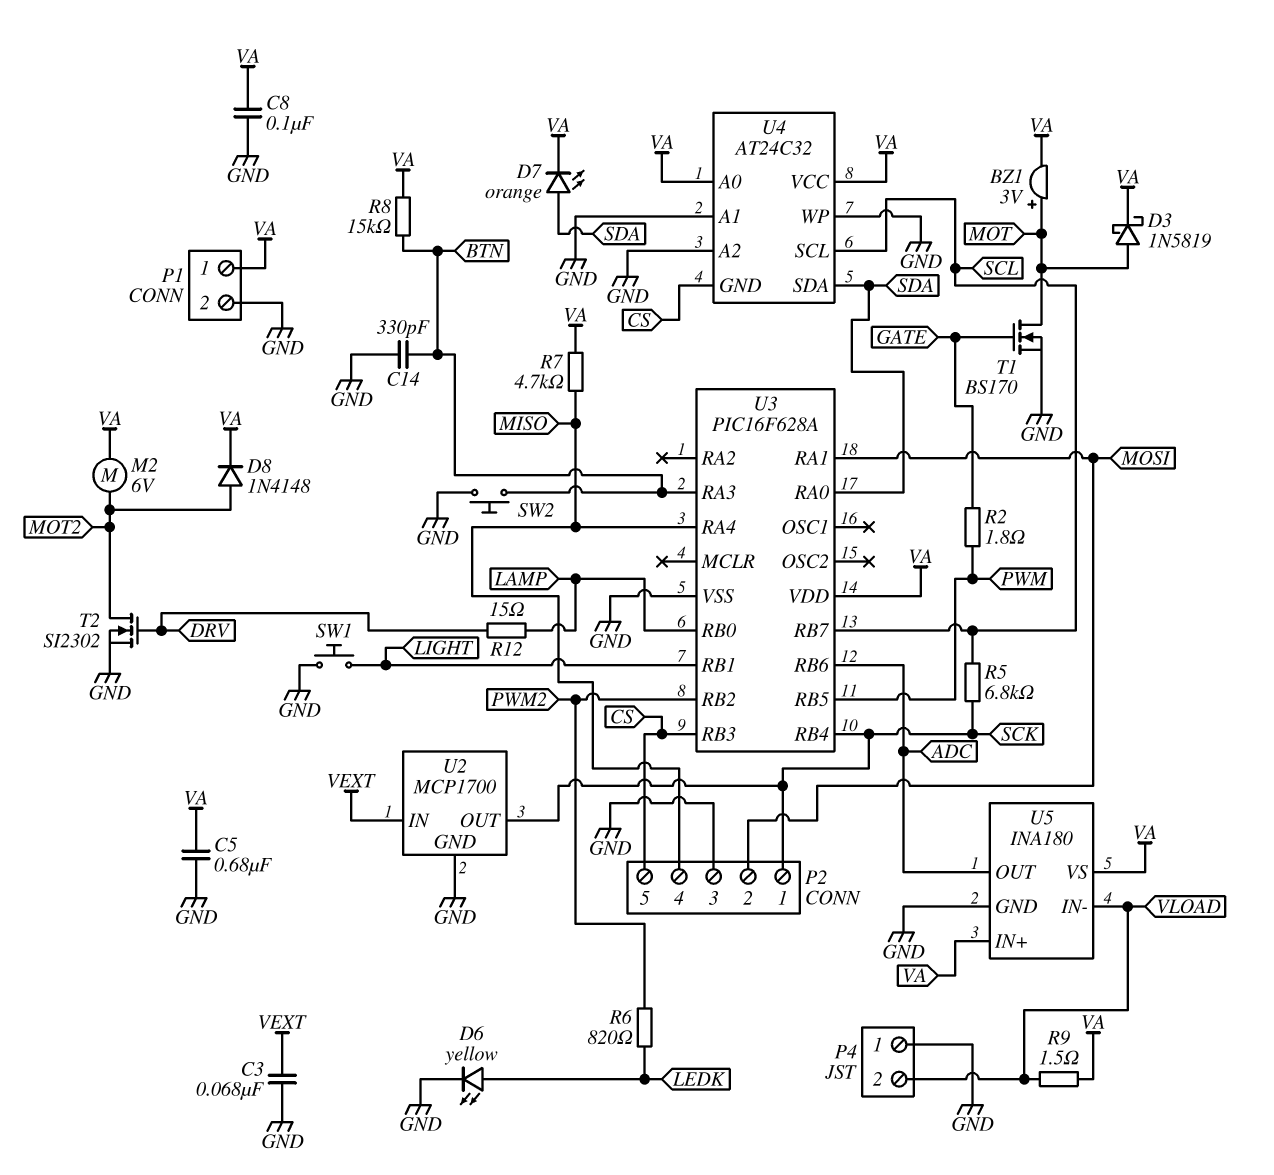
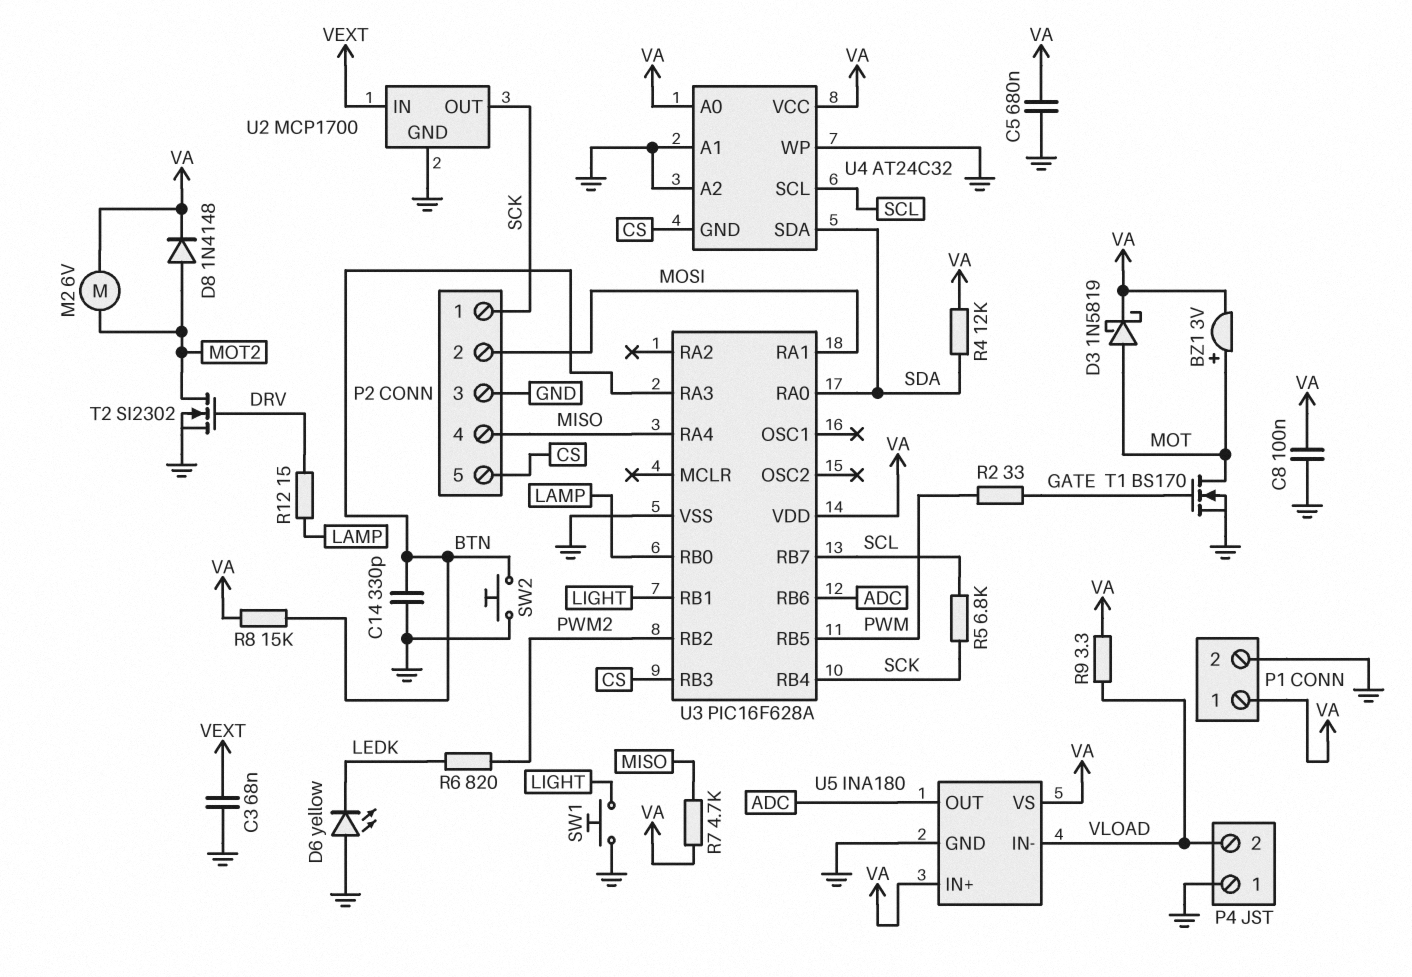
D6: LED yellow (A LEDK, K GND) -> LED yellow (A GND, K LEDK)
D7: LED orange (A SDA, K VA) -> none
R2: 1.8 (GATE, PWM) -> 33 (GATE, PWM)
R4: none -> 12k (SDA, VA)
R9: 1.5 (VA, VLOAD) -> 3.3 (VA, VLOAD)

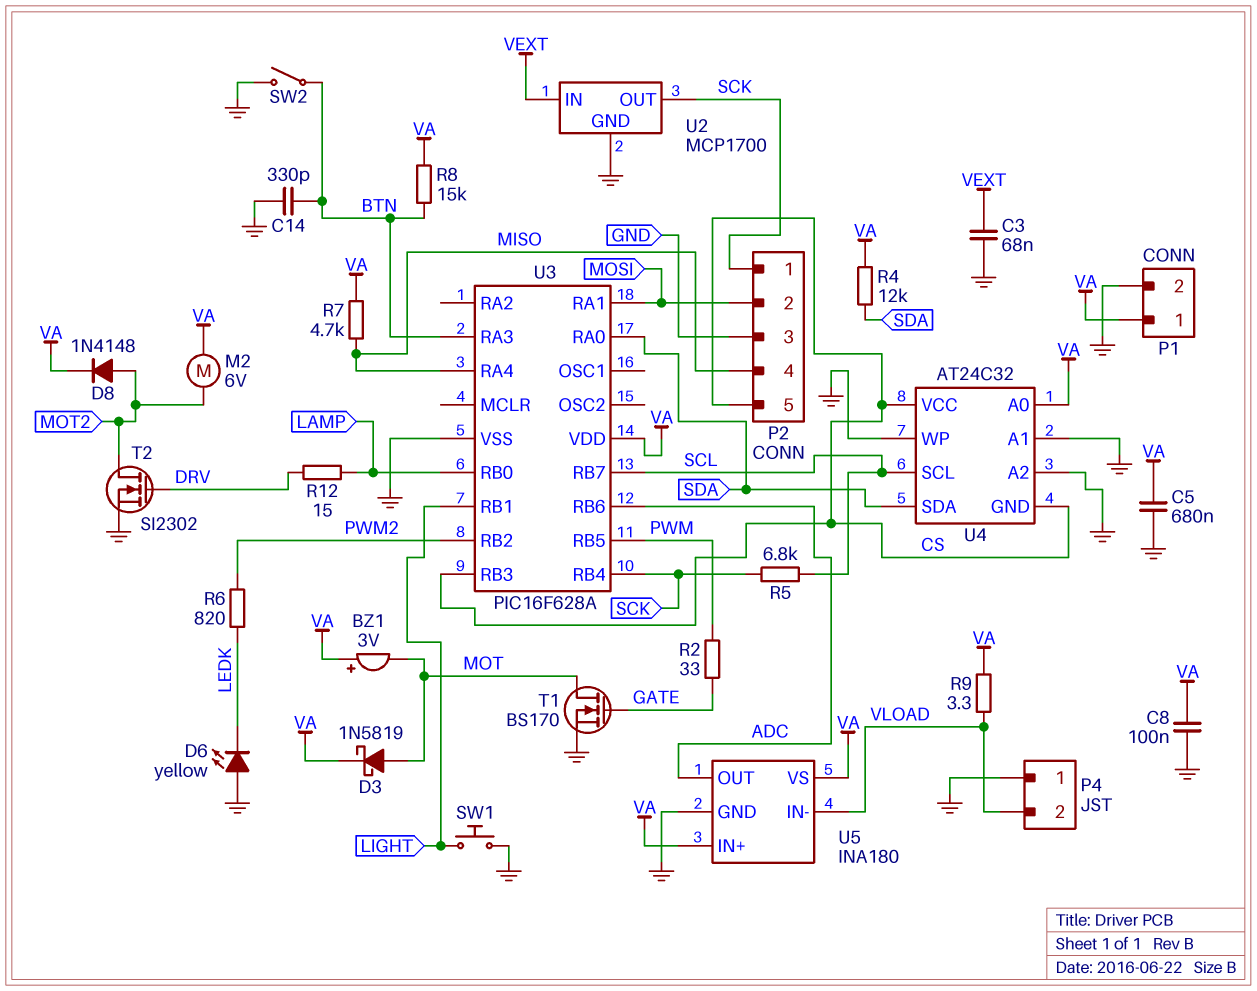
BZ1: buzzer 3V (plus MOT, minus VA) -> buzzer 3V (plus VA, minus MOT)
SW2: button (BTN, GND) -> switch (BTN, GND)
U4 pin VCC: VA -> CS

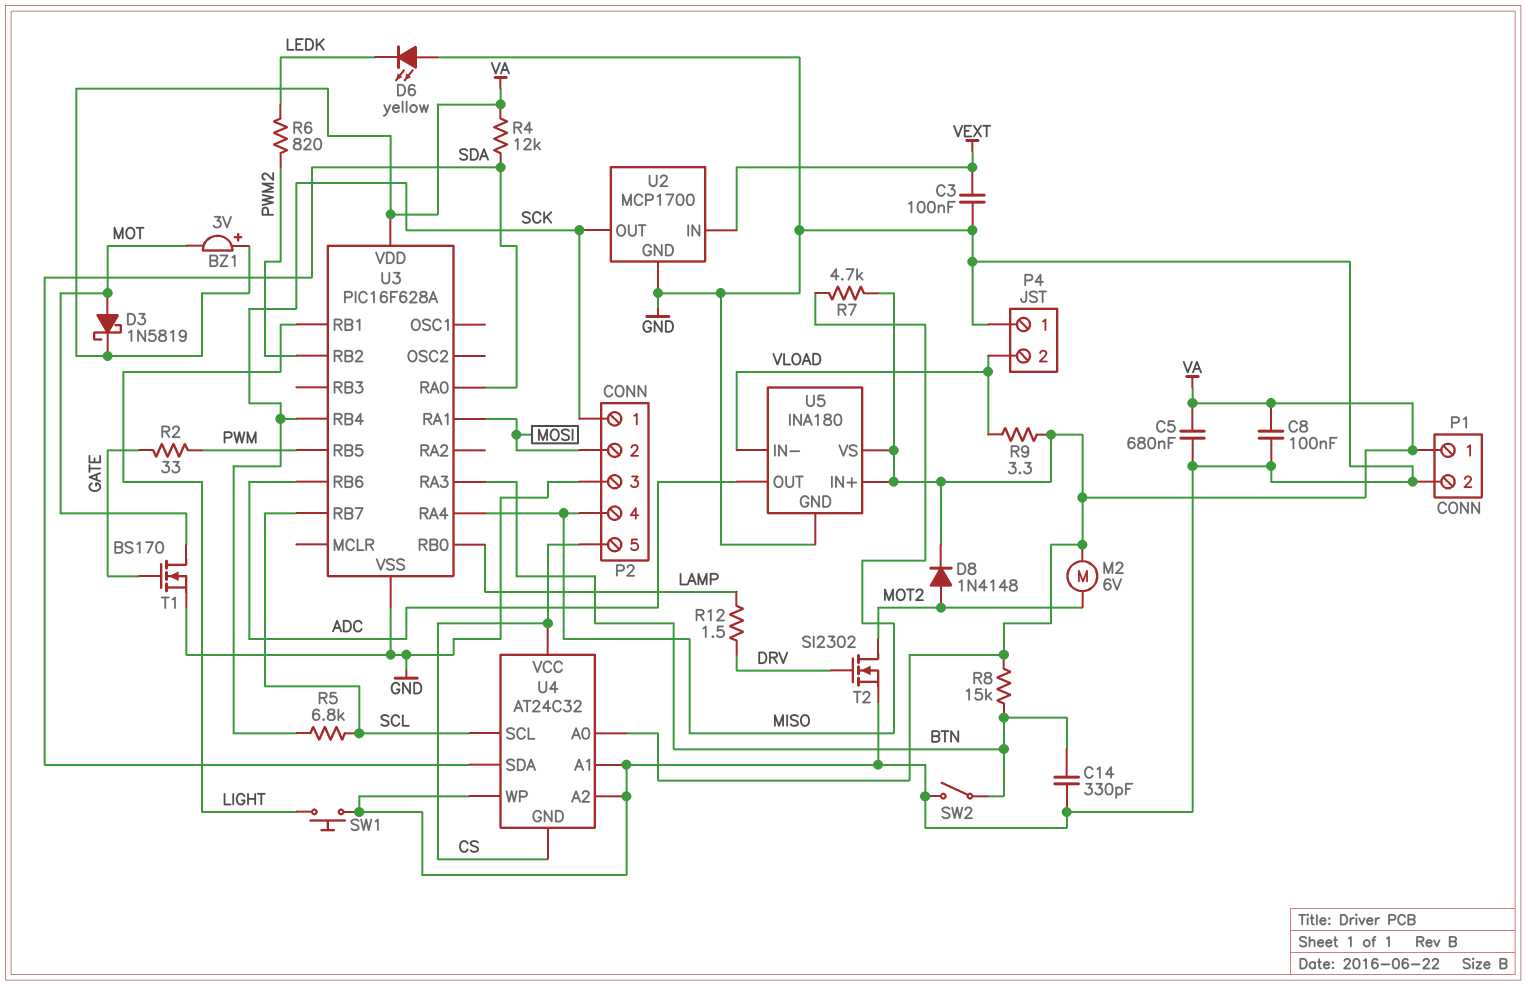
C3: 68nF (GND, VEXT) -> 100nF (GND, VEXT)
R12: 15 (DRV, LAMP) -> 1.5 (DRV, LAMP)
U3 pin RB3: CS -> none

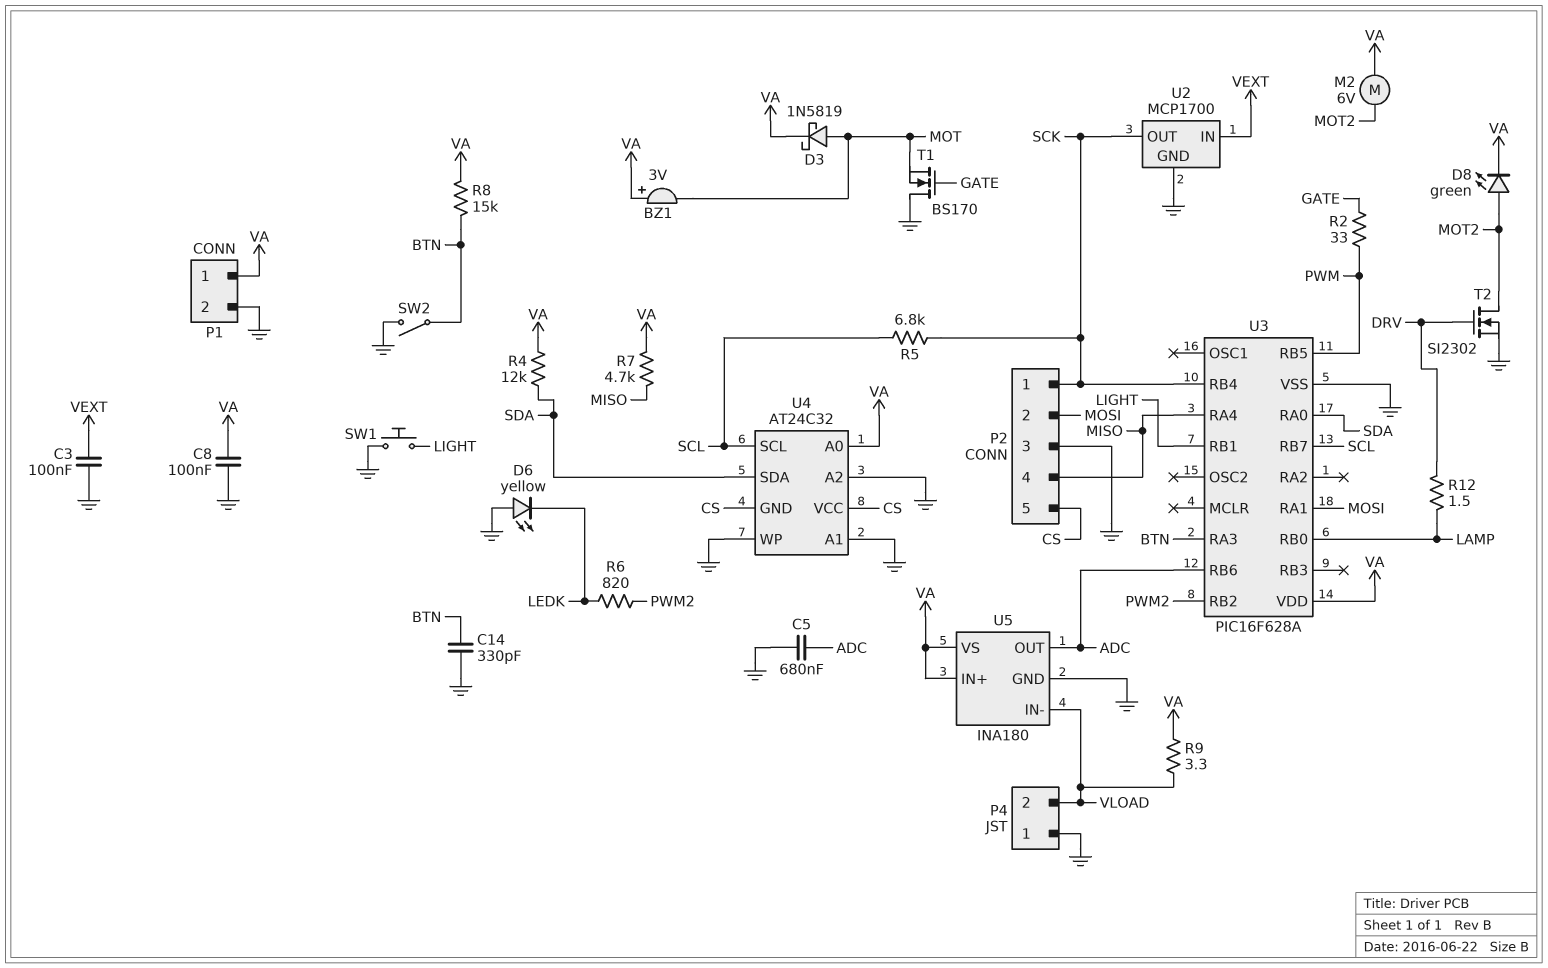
C5: 680nF (GND, VA) -> 680nF (ADC, GND)
D8: diode 1N4148 (A MOT2, K VA) -> LED green (A MOT2, K VA)
T1: NMOS BS170 (G GATE, D MOT, S GND) -> NMOS BS170 (G GATE, D GND, S MOT)

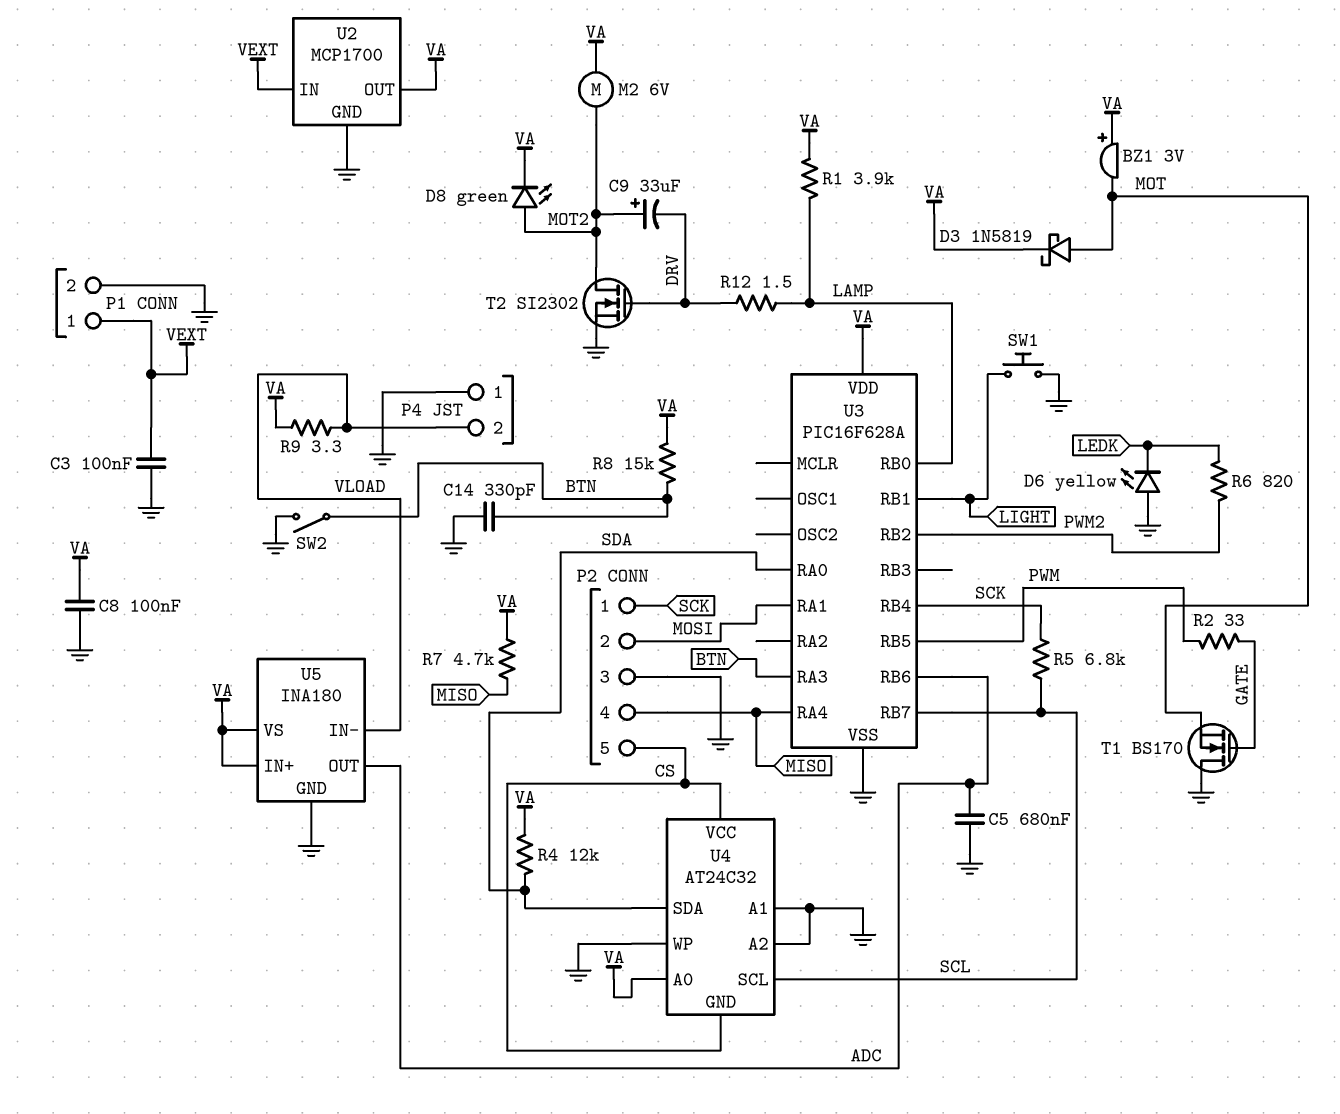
C9: none -> 33uF (plus MOT2, minus DRV)
P1 pin 1: VA -> VEXT
R1: none -> 3.9k (LAMP, VA)
U2 pin OUT: SCK -> VA

